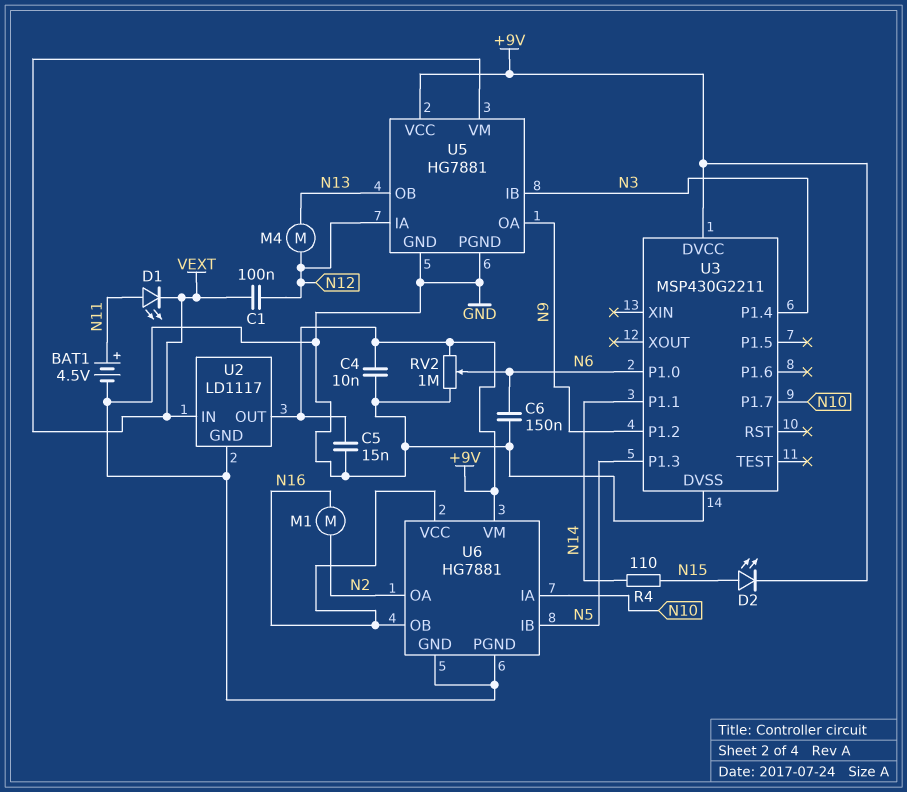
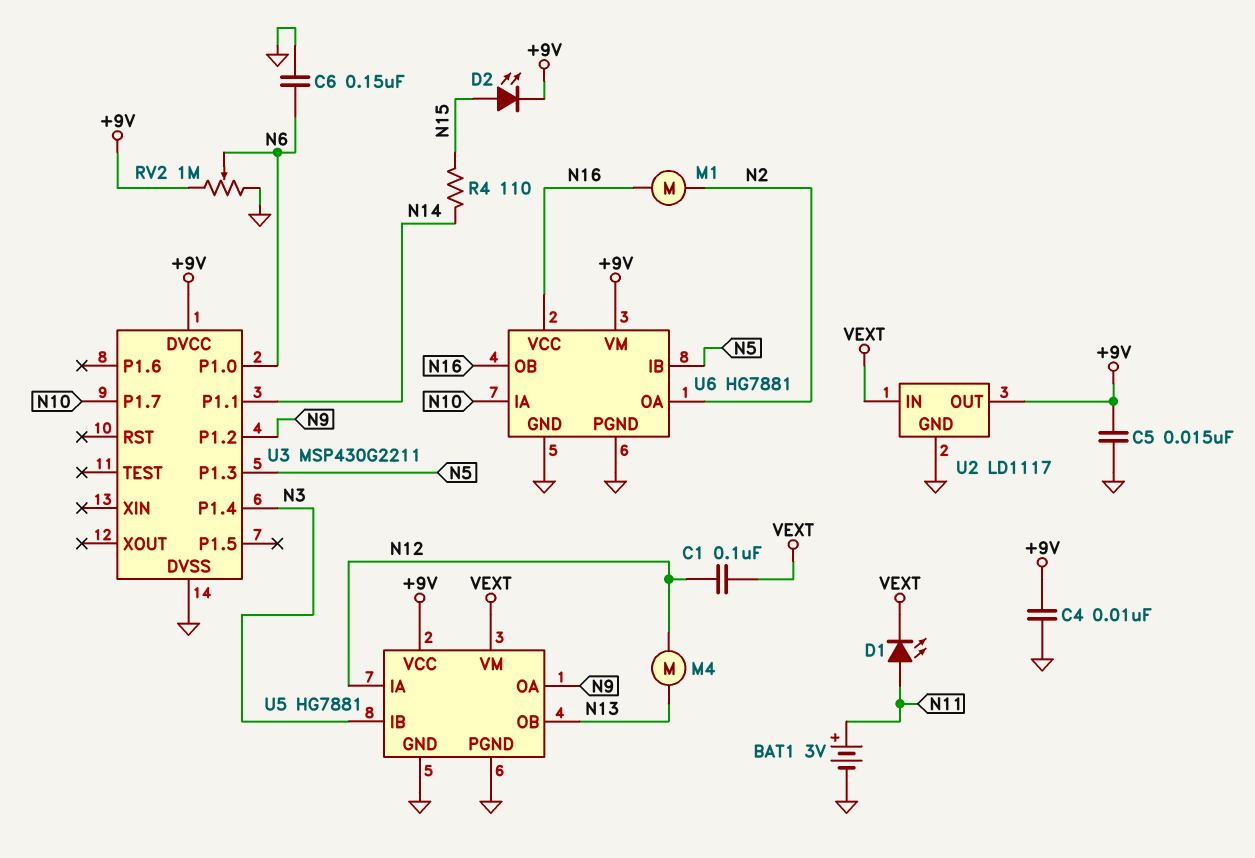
BAT1: 4.5V (plus N11, minus GND) -> 3V (plus N11, minus GND)

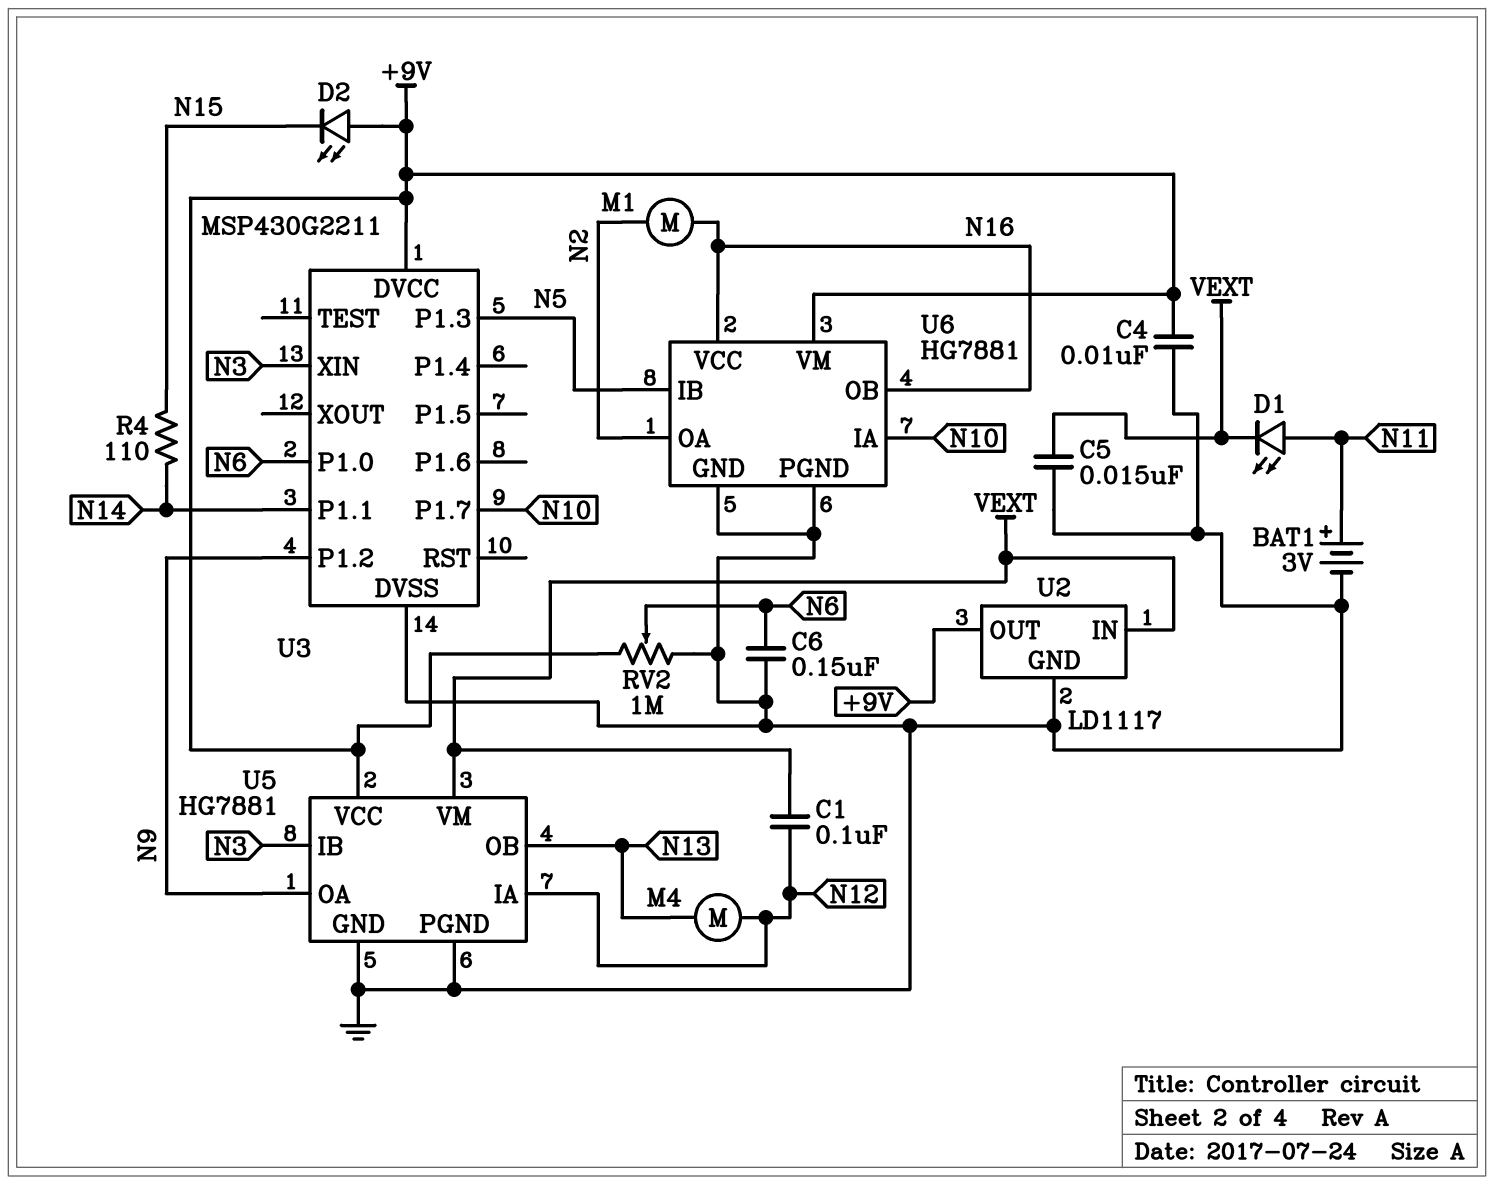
C5: 15nF (+9V, GND) -> 15nF (GND, VEXT)
D2: LED (A N15, K +9V) -> LED (A +9V, K N15)
U3 pin P1.4: N3 -> none
U3 pin XIN: none -> N3

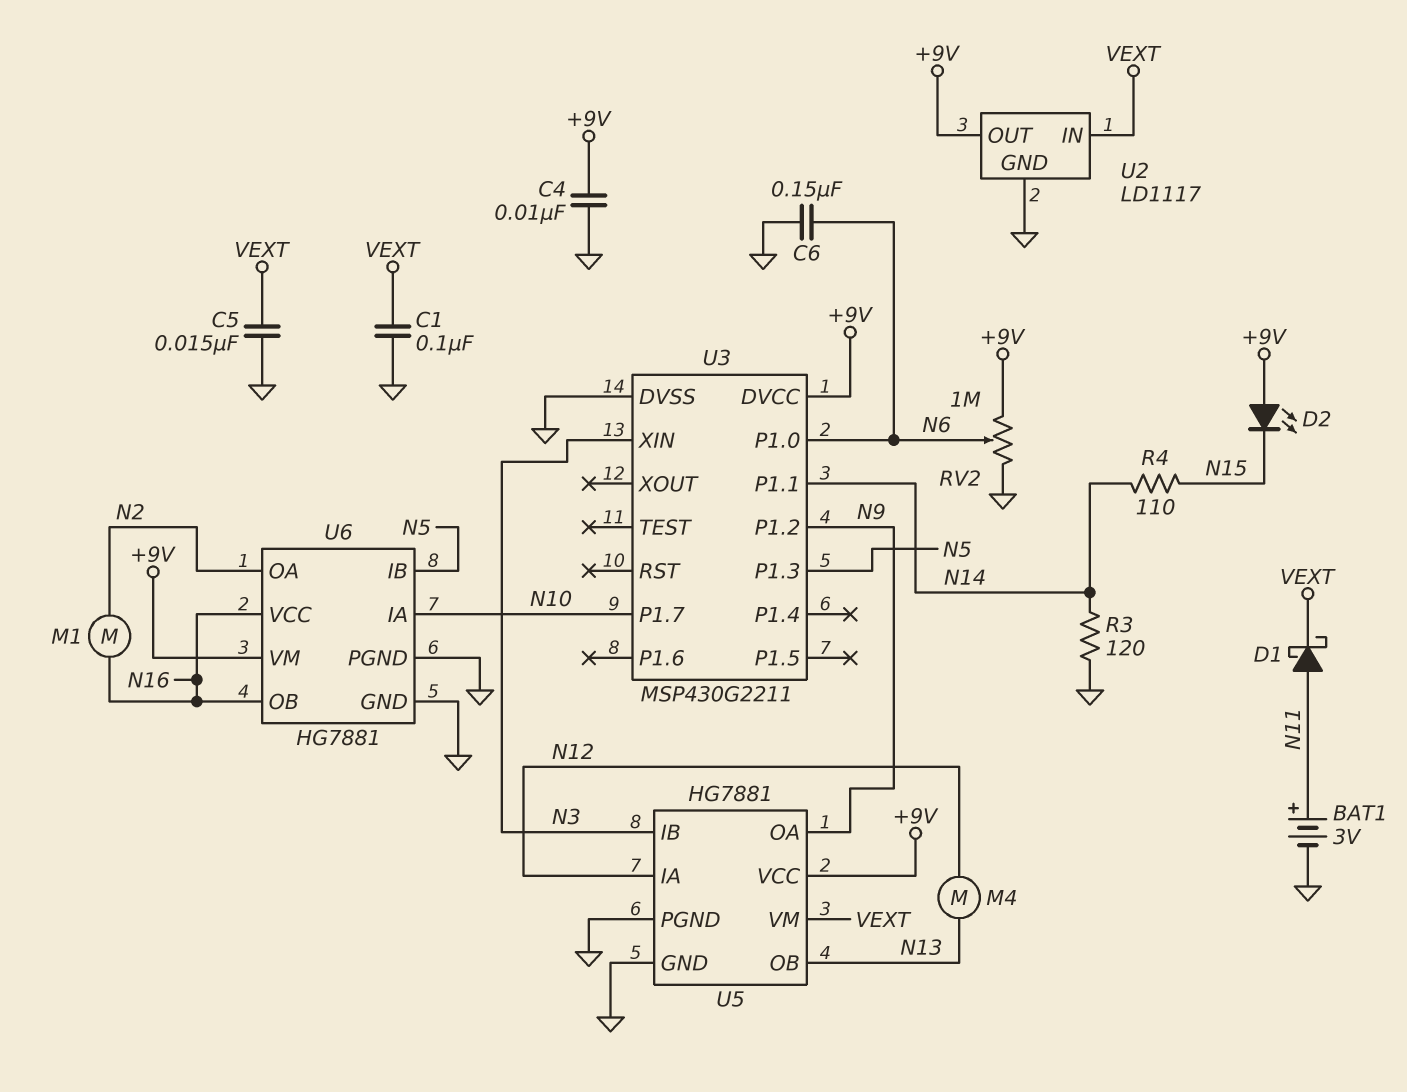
C1: 100nF (N12, VEXT) -> 100nF (GND, VEXT)
D1: LED (A N11, K VEXT) -> schottky (A N11, K VEXT)
R3: none -> 120 (GND, N14)

